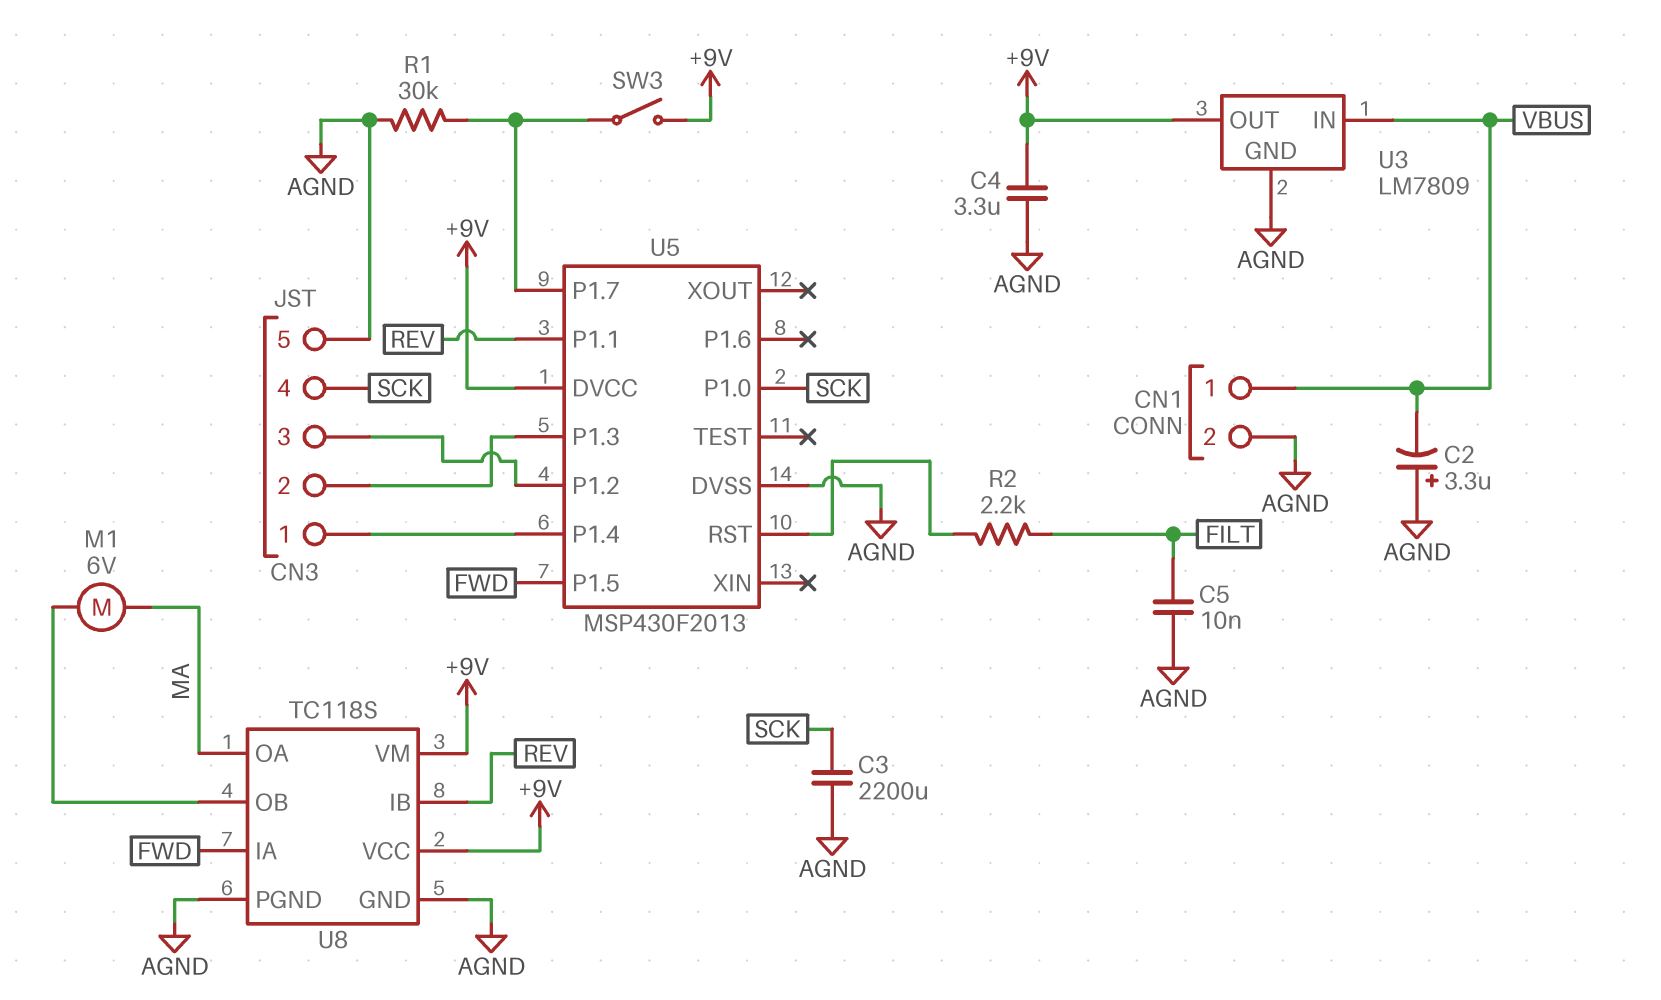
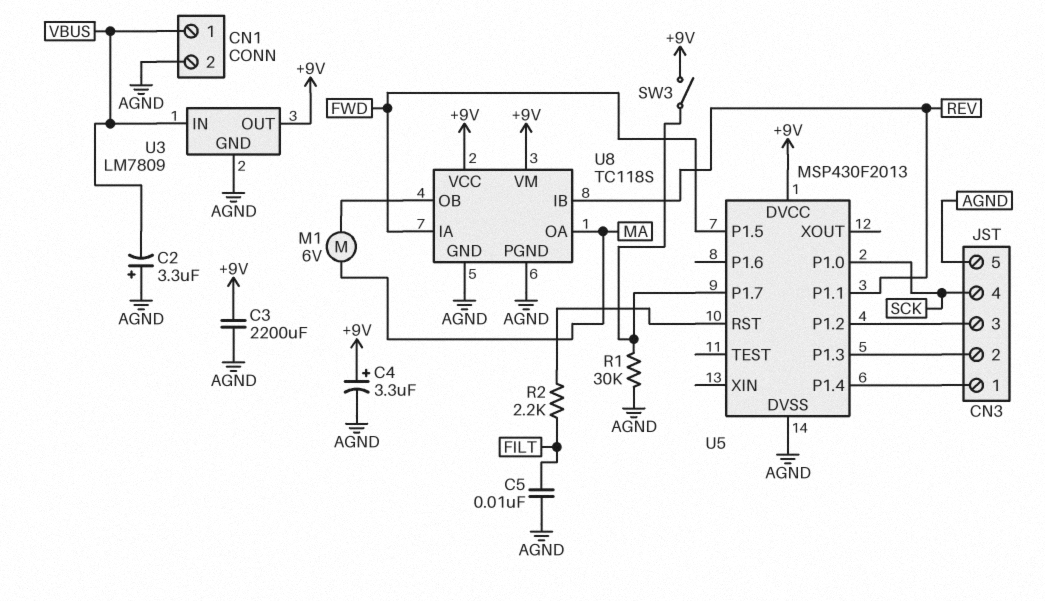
C3: 2200uF (AGND, SCK) -> 2200uF (+9V, AGND)
C4: 3.3uF (+9V, AGND) -> 3.3uF (plus +9V, minus AGND)

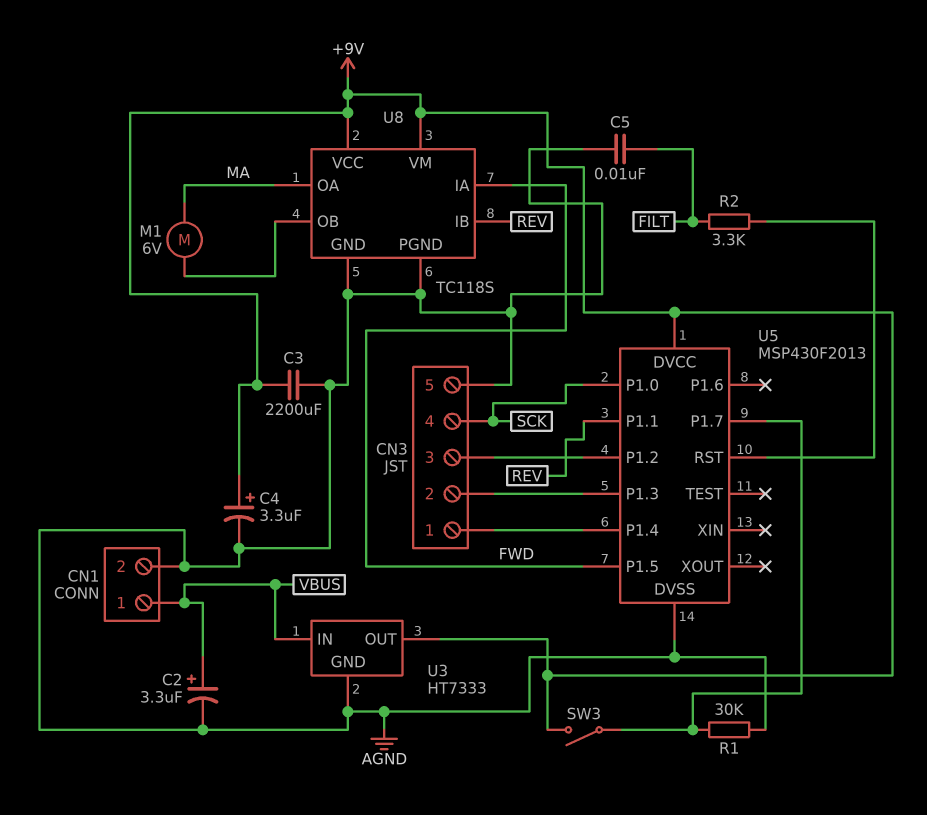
C2: 3.3uF (plus AGND, minus VBUS) -> 3.3uF (plus VBUS, minus AGND)
R2: 2.2k (FILT, U5/RST) -> 3.3k (FILT, U5/RST)
U3: LM7809 -> HT7333

